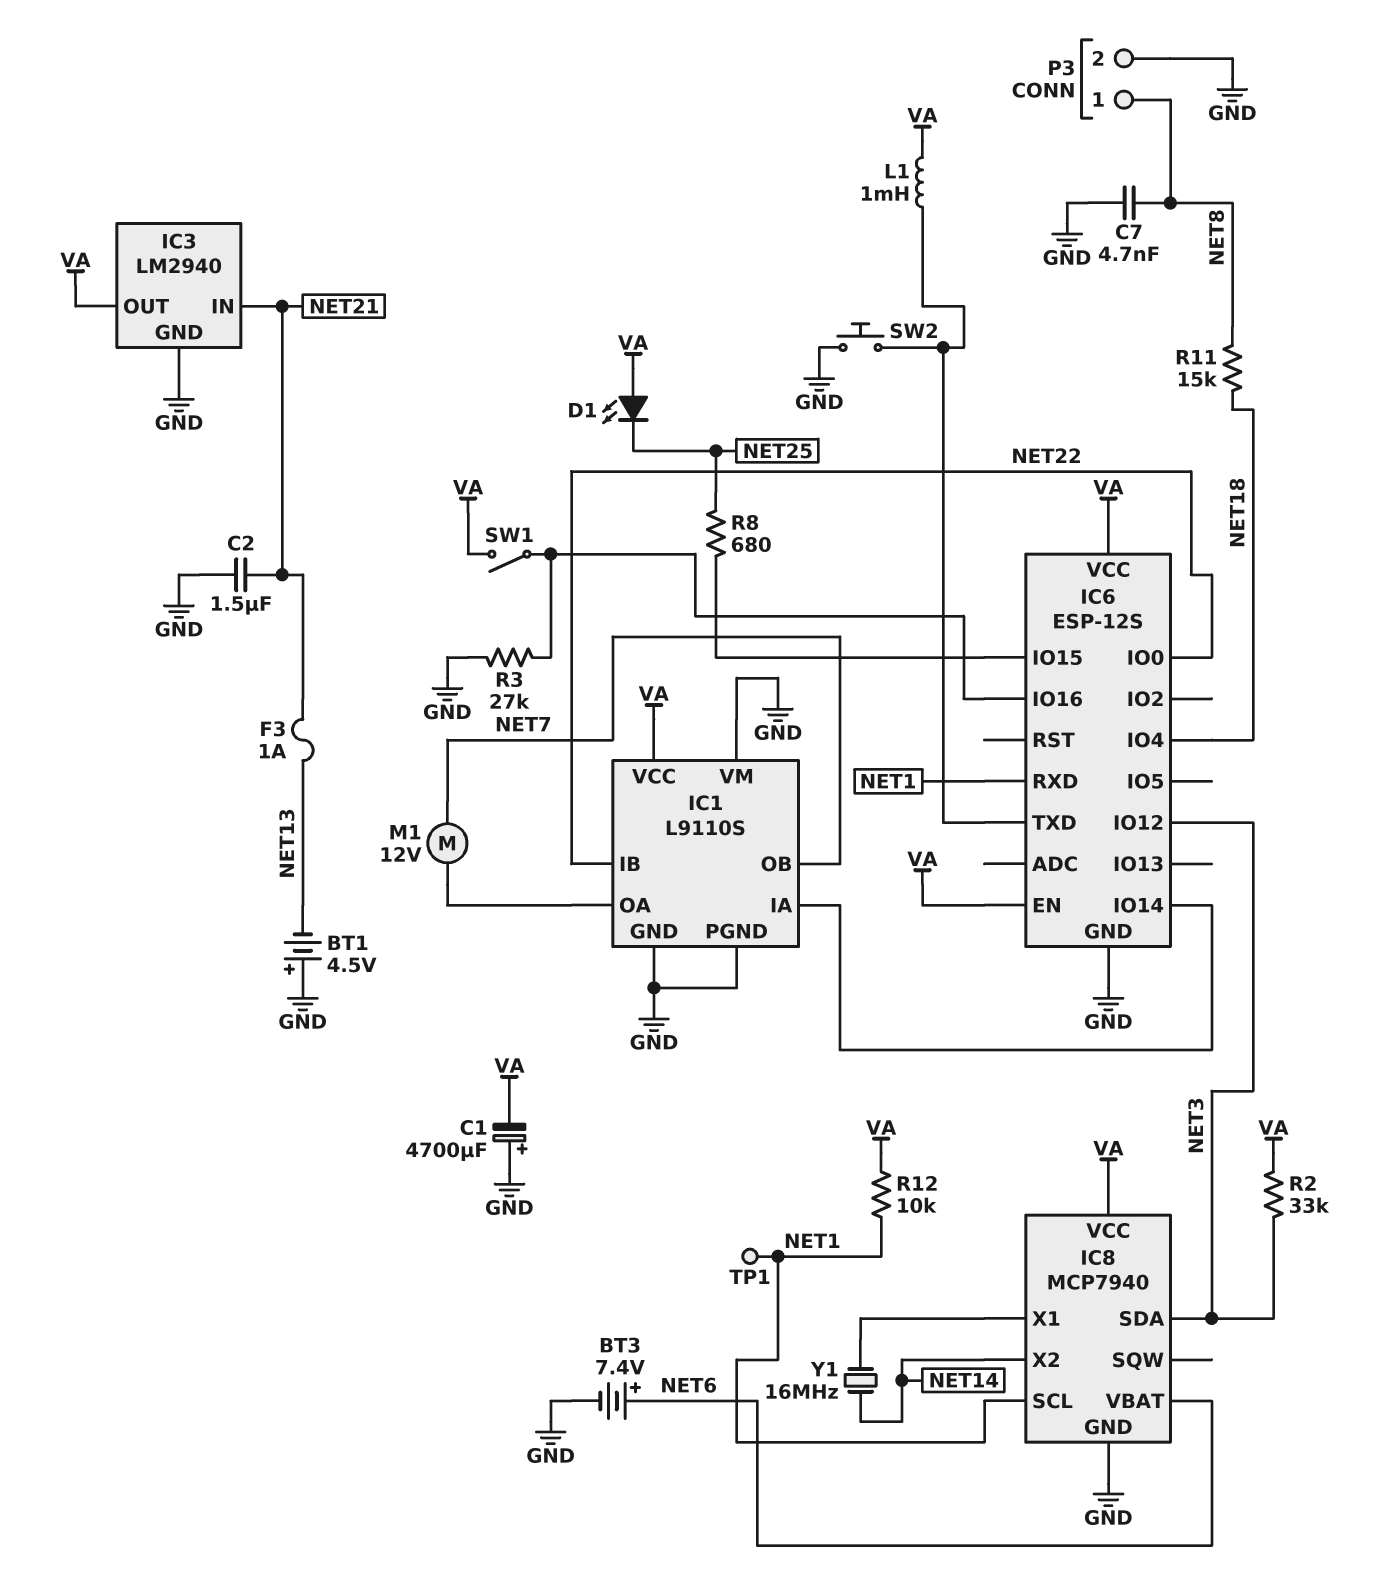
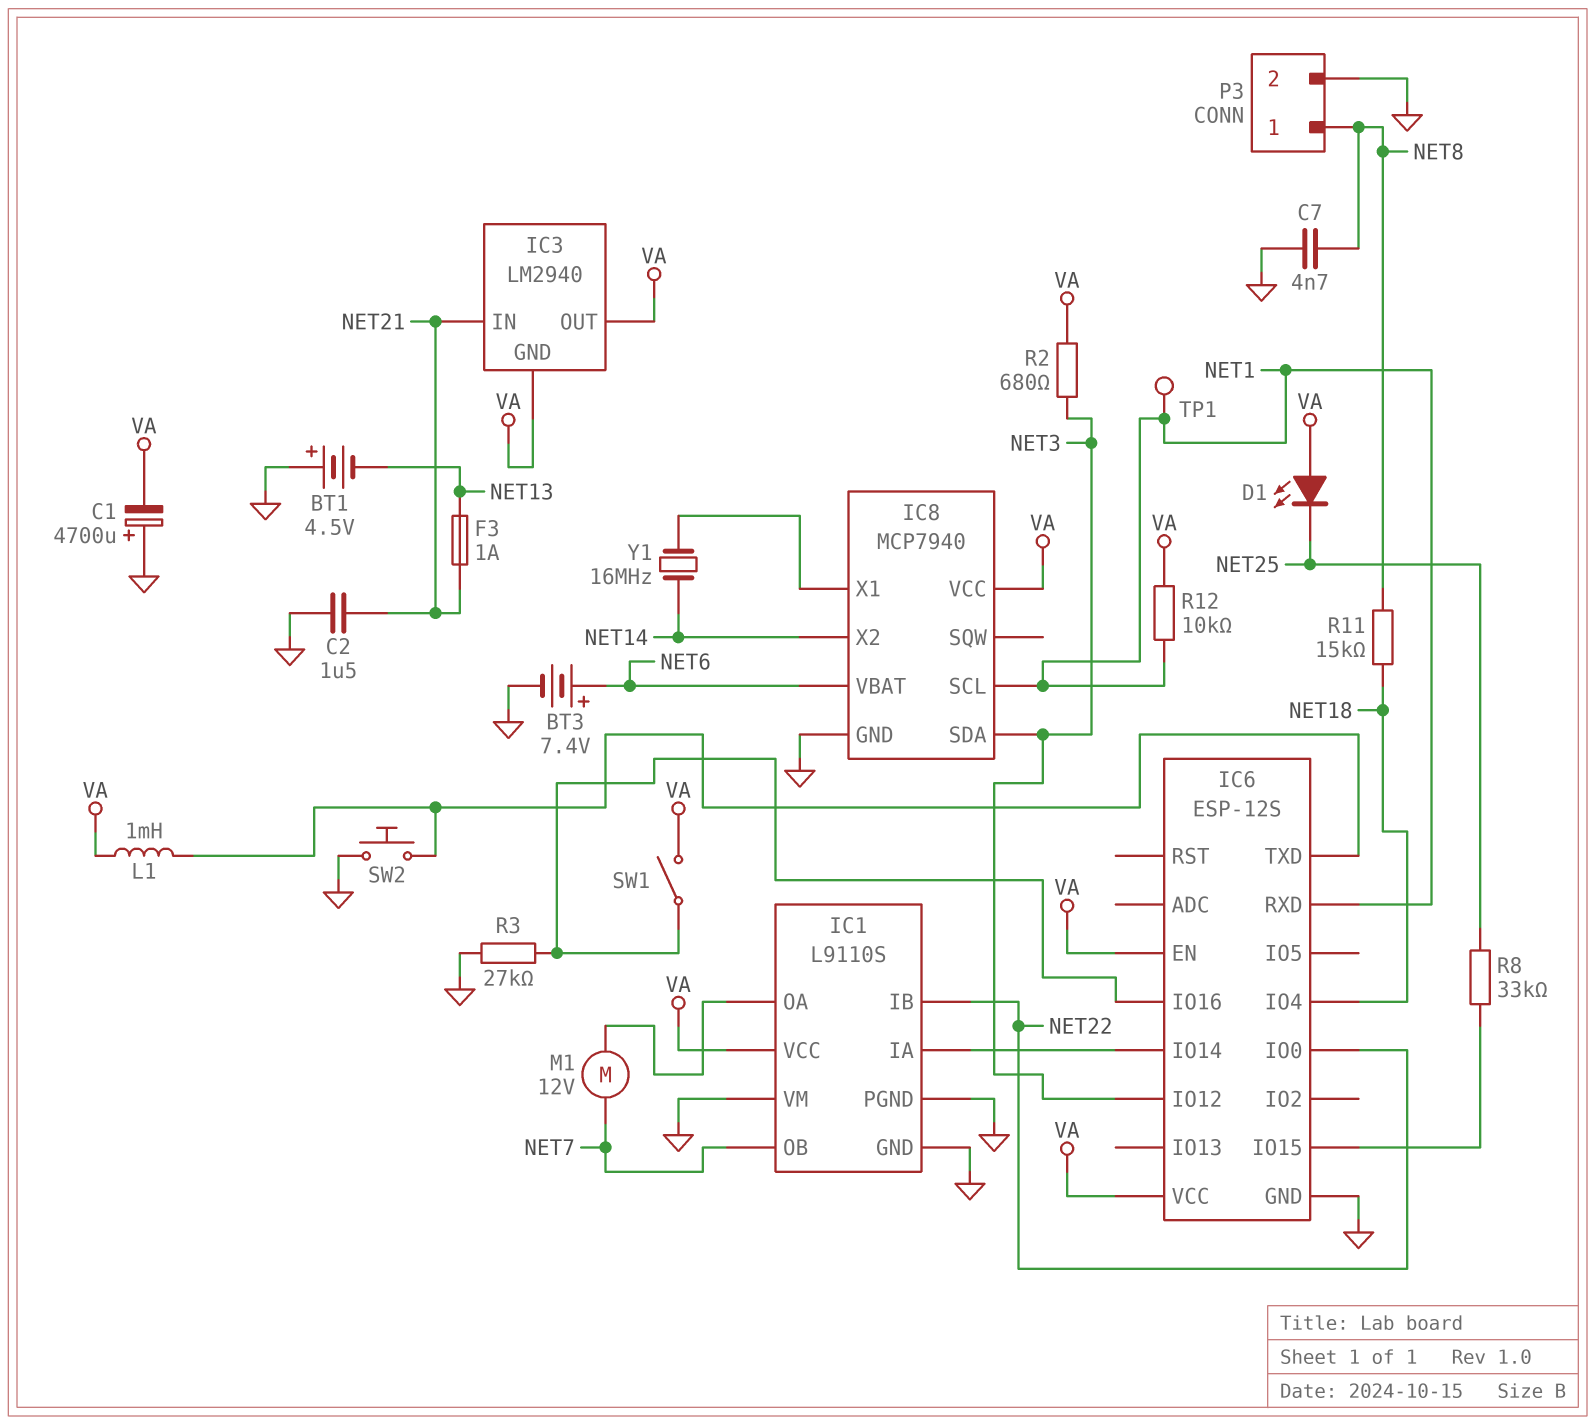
IC3 pin GND: GND -> VA
R2: 33k (NET3, VA) -> 680 (NET3, VA)
R8: 680 (IC6/IO15, NET25) -> 33k (IC6/IO15, NET25)

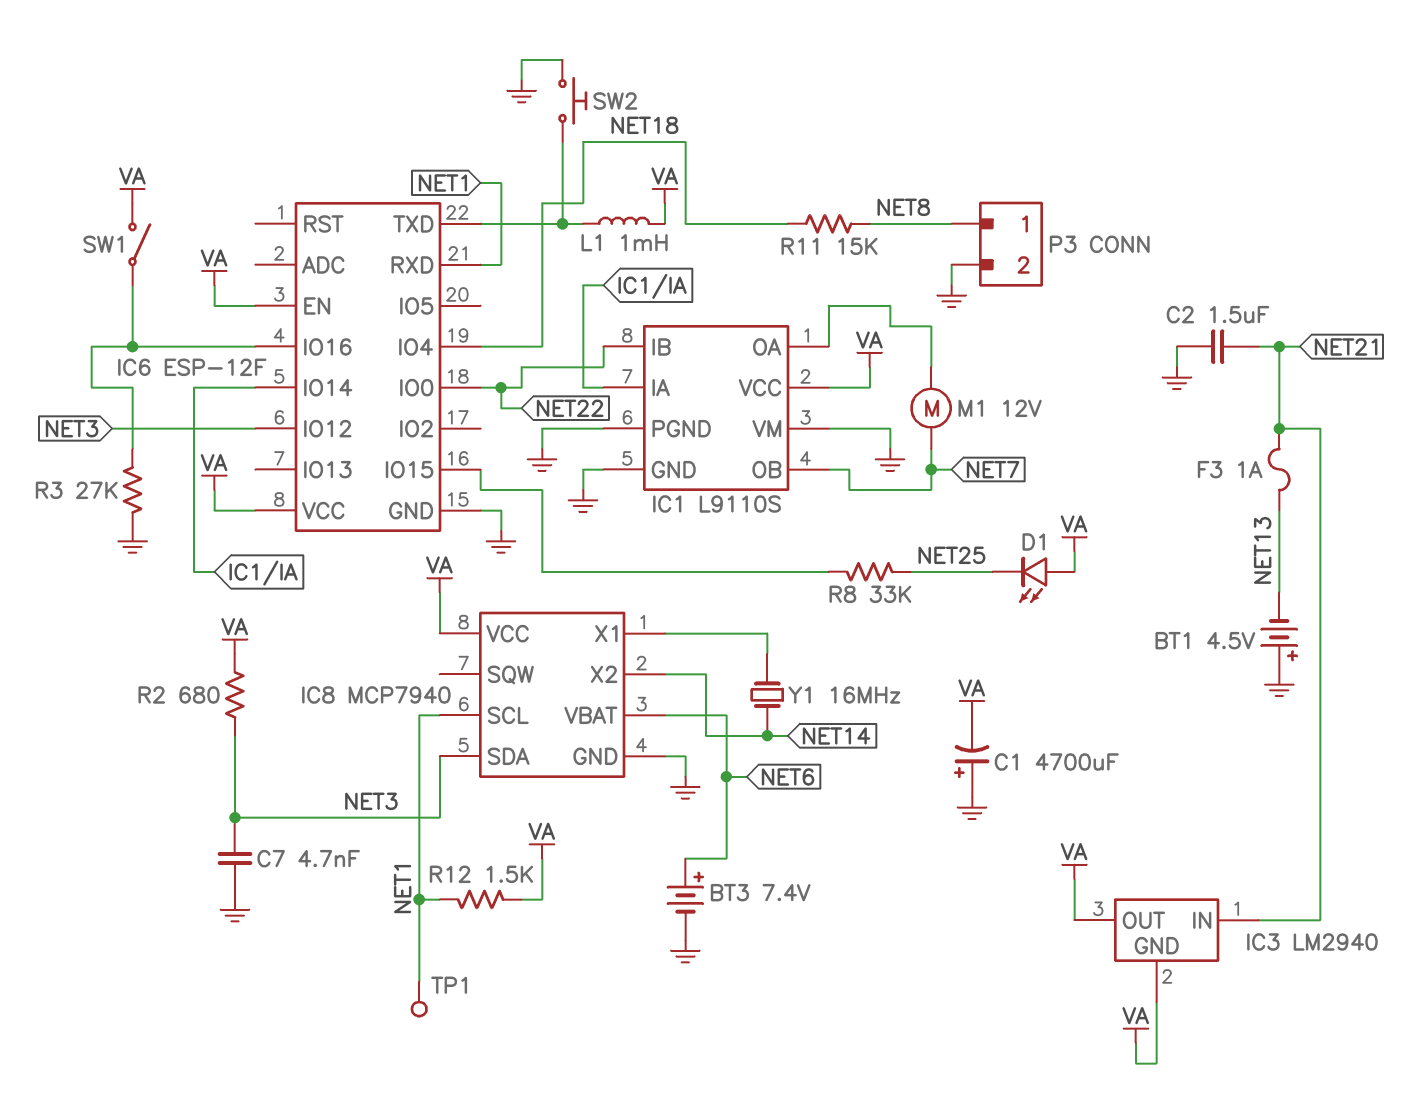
C7: 4.7nF (GND, NET8) -> 4.7nF (GND, NET3)
IC6: ESP-12S -> ESP-12F
R12: 10k (NET1, VA) -> 1.5k (NET1, VA)

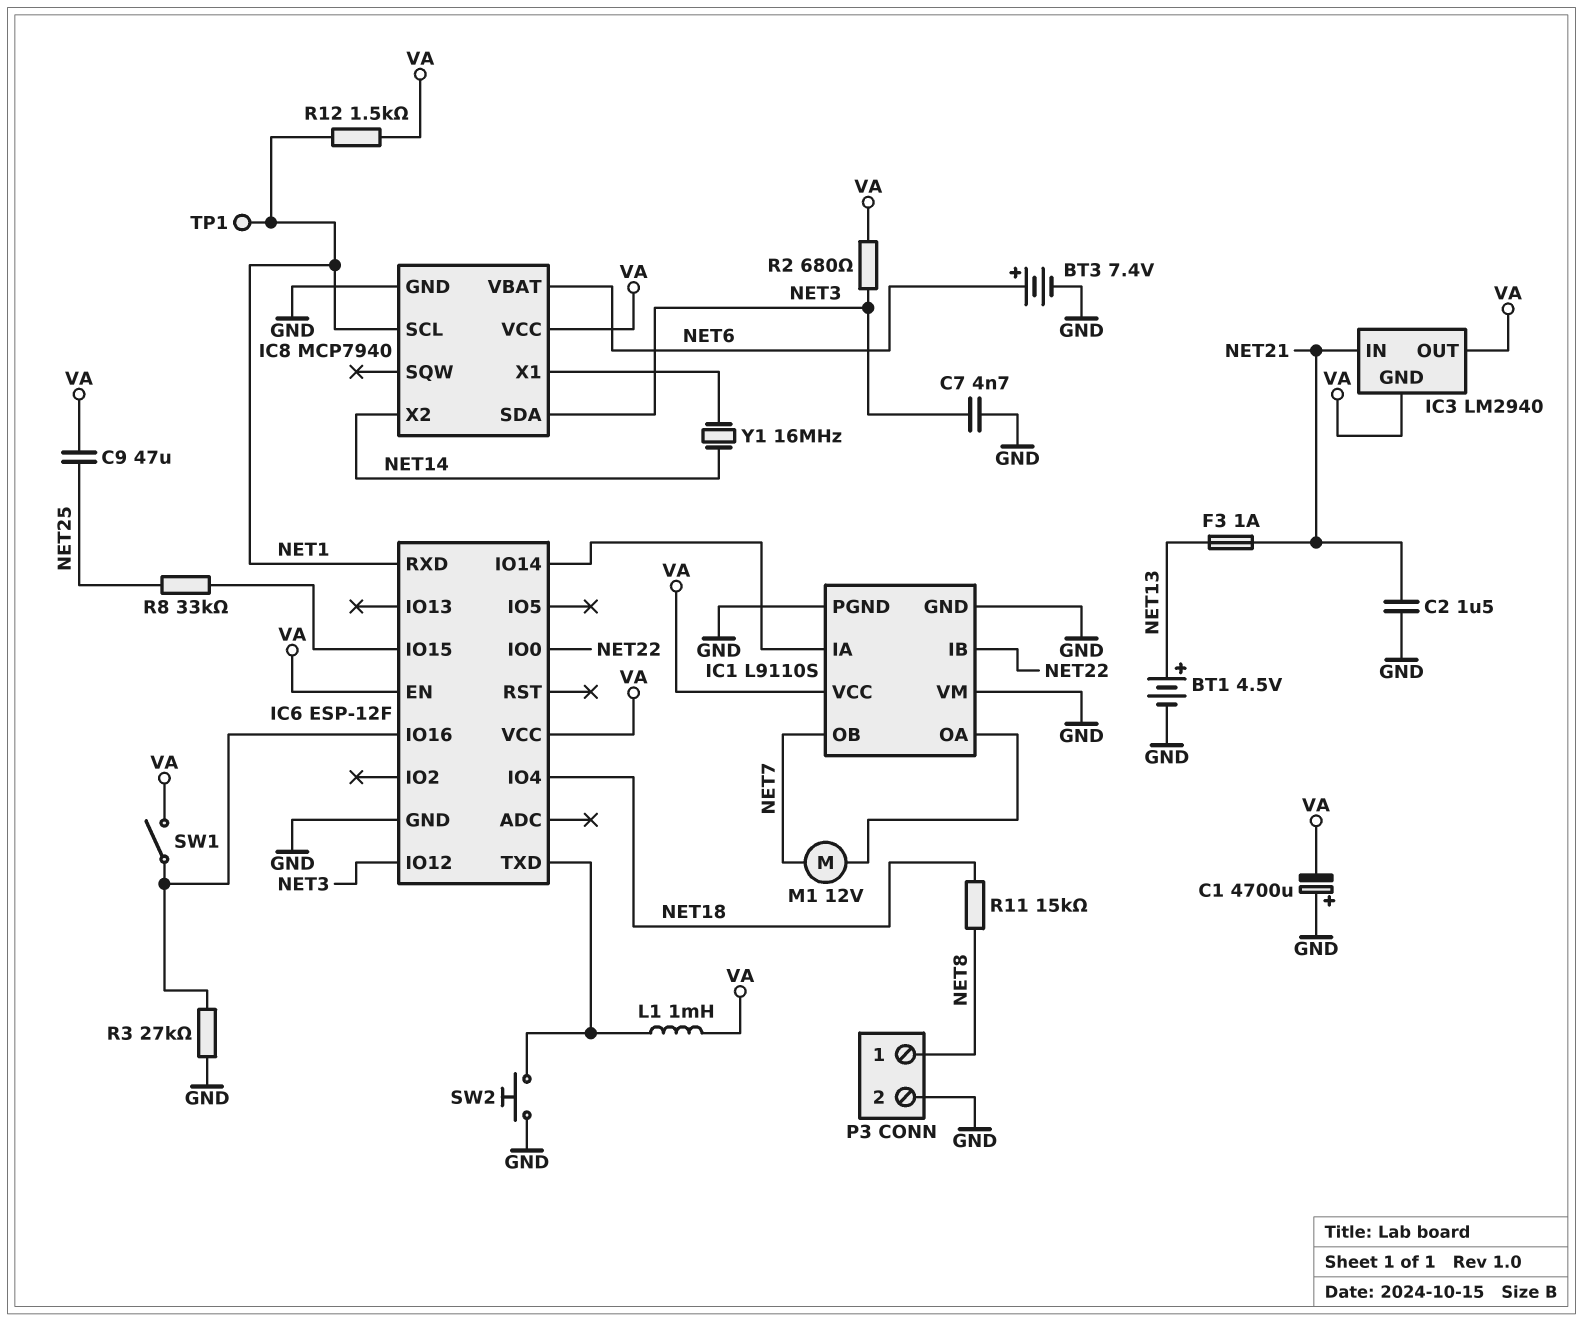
BT1: 4.5V (plus GND, minus NET13) -> 4.5V (plus NET13, minus GND)
C9: none -> 47uF (NET25, VA)
D1: LED (A VA, K NET25) -> none

